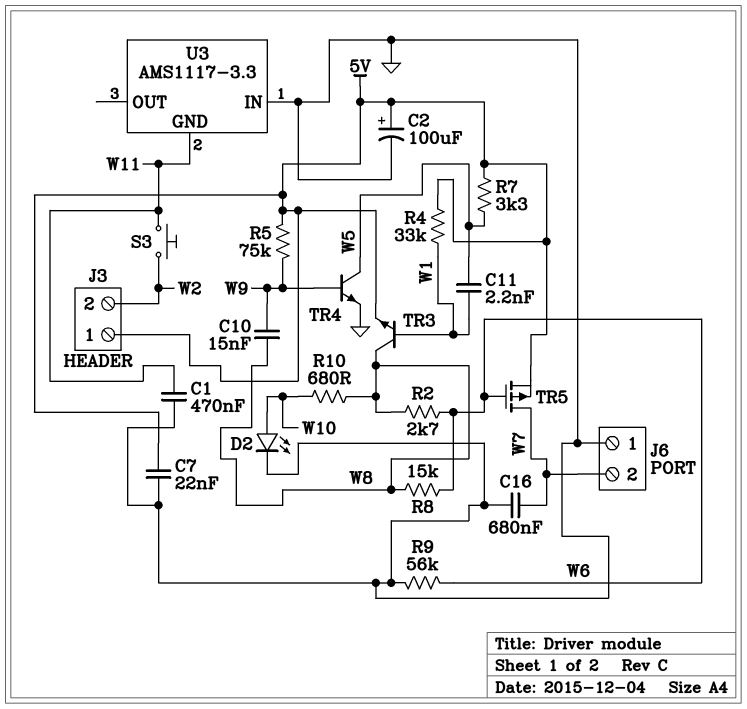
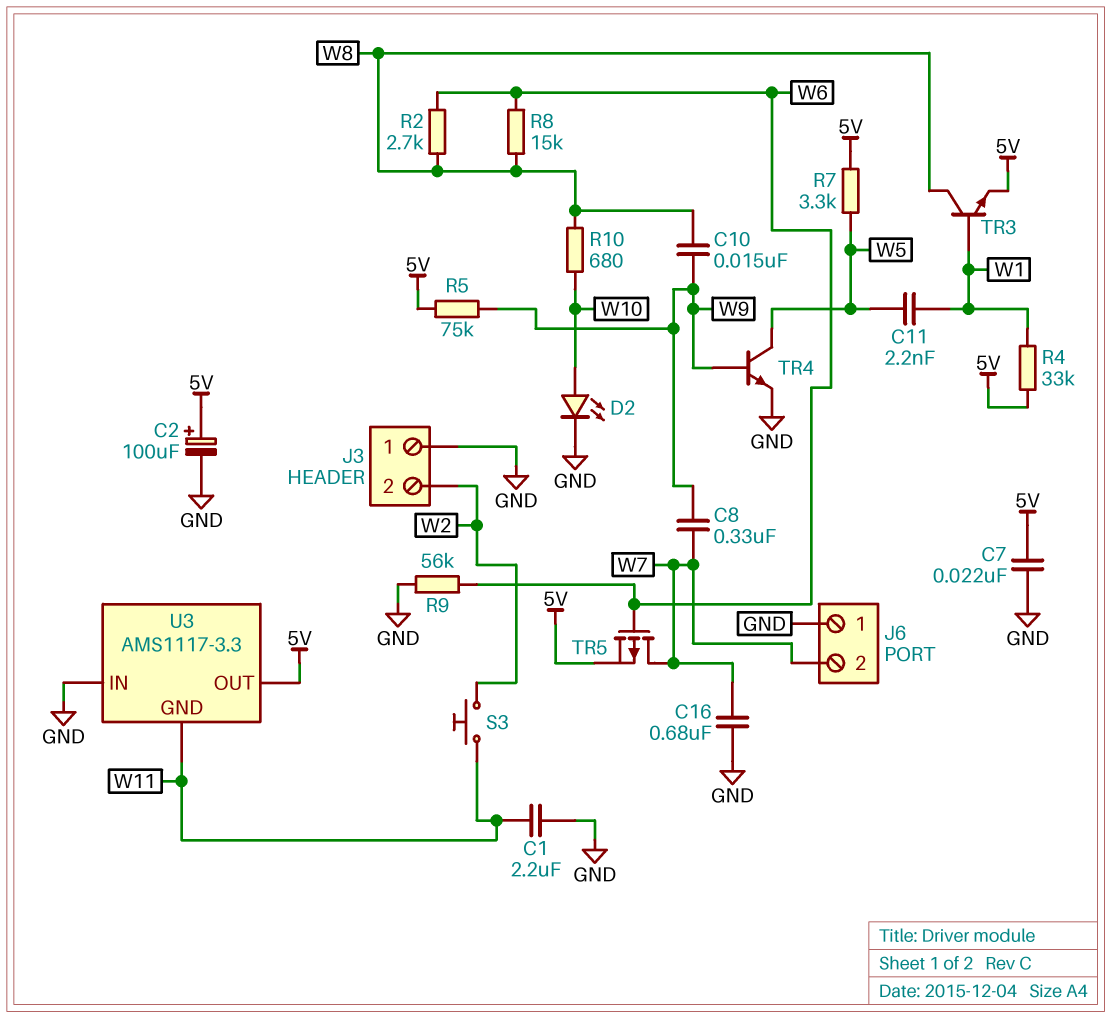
C1: 470nF (GND, W11) -> 2.2uF (GND, W11)
C8: none -> 330nF (W7, W9)
J3 pin 1: 5V -> GND
U3 pin OUT: none -> 5V

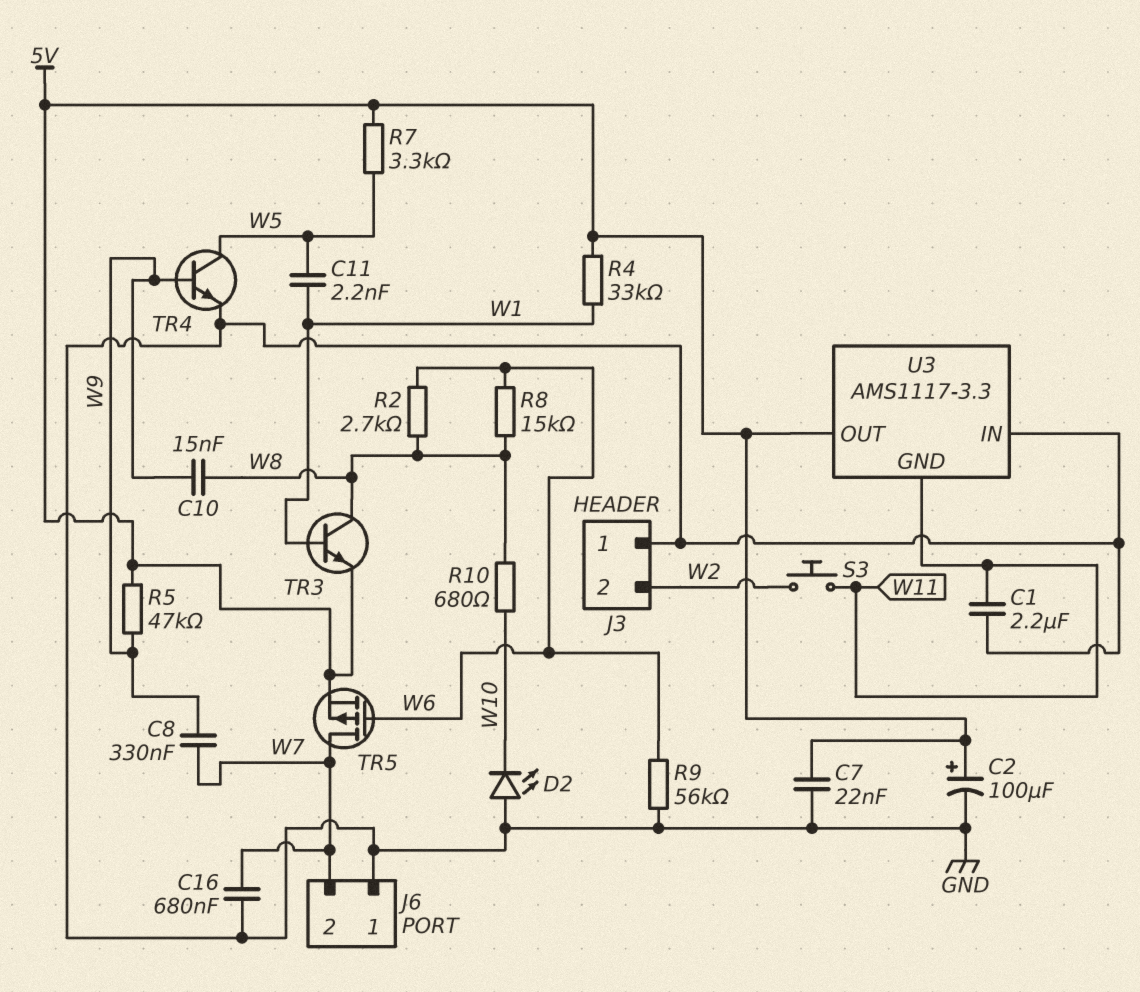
D2: LED (A W10, K GND) -> LED (A GND, K W10)
R5: 75k (5V, W9) -> 47k (5V, W9)

